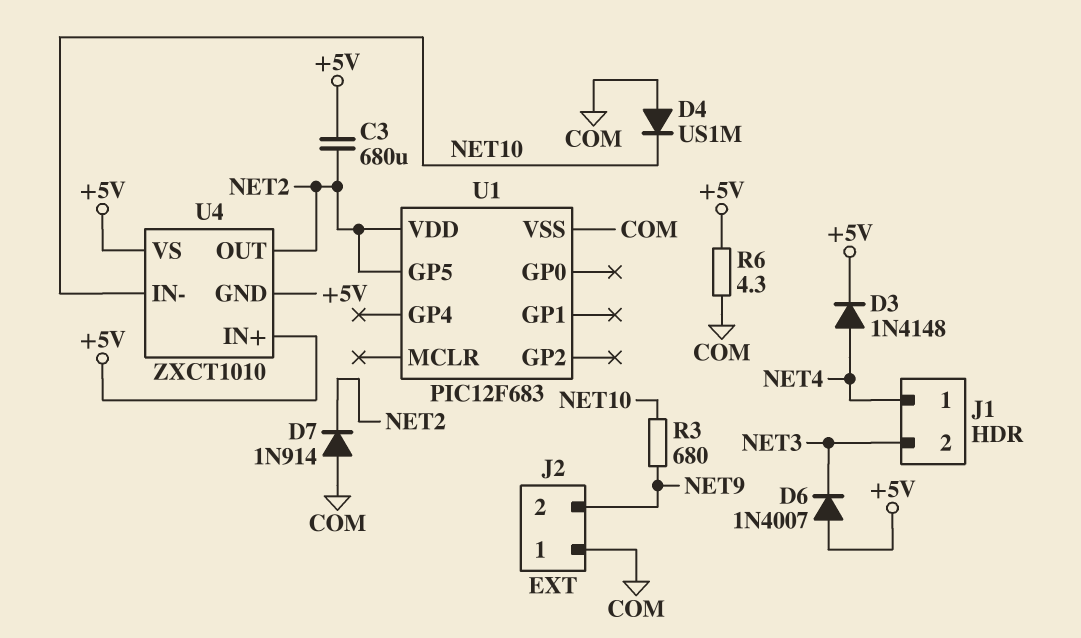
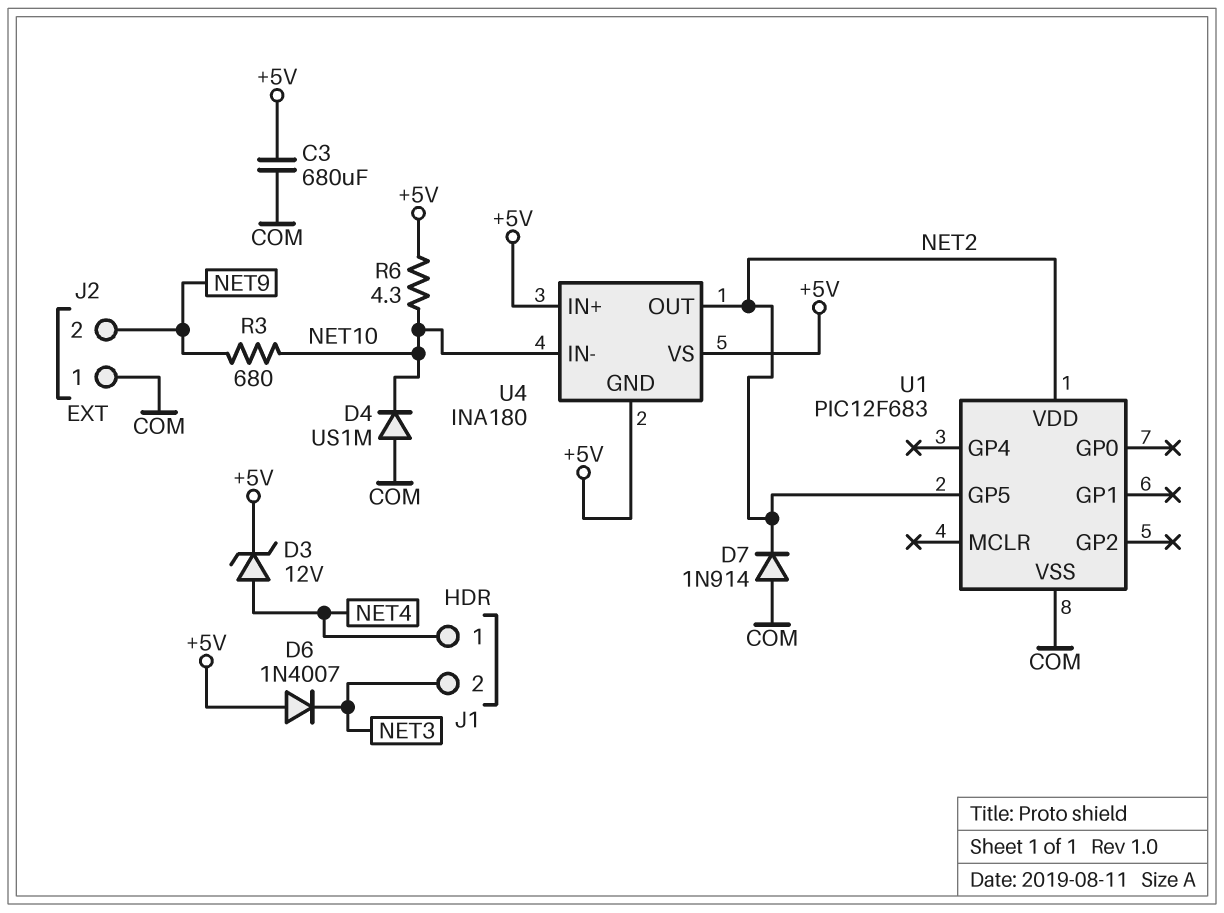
C3: 680uF (+5V, NET2) -> 680uF (+5V, COM)
D3: diode 1N4148 (A NET4, K +5V) -> zener 12V (A NET4, K +5V)
R6: 4.3 (+5V, COM) -> 4.3 (+5V, NET10)
U4: ZXCT1010 -> INA180

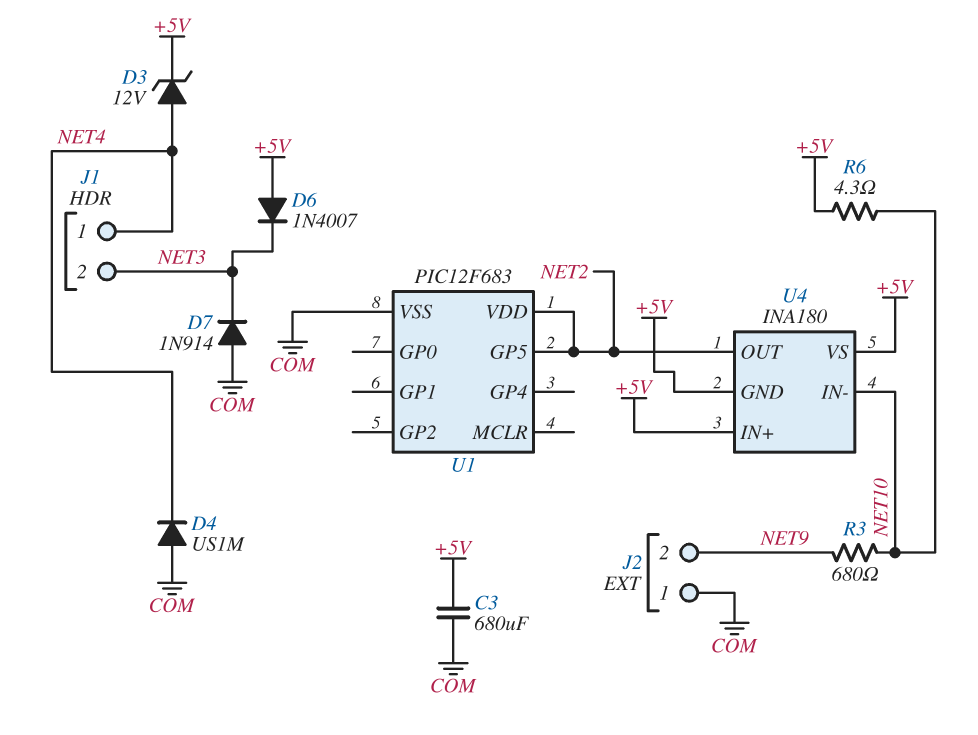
D4: diode US1M (A COM, K NET10) -> diode US1M (A COM, K NET4)
D7: diode 1N914 (A COM, K NET2) -> diode 1N914 (A COM, K NET3)

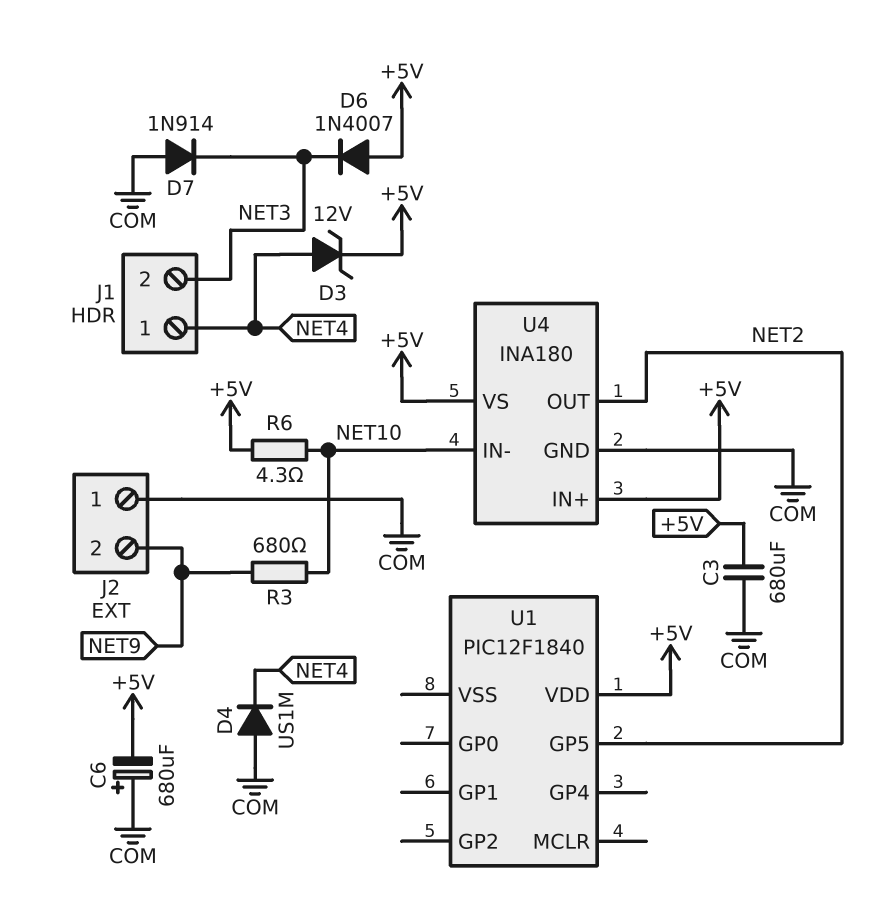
C6: none -> 680uF (plus COM, minus +5V)
U1: PIC12F683 -> PIC12F1840
U1 pin VDD: NET2 -> +5V
U1 pin VSS: COM -> none
U4 pin GND: +5V -> COM

